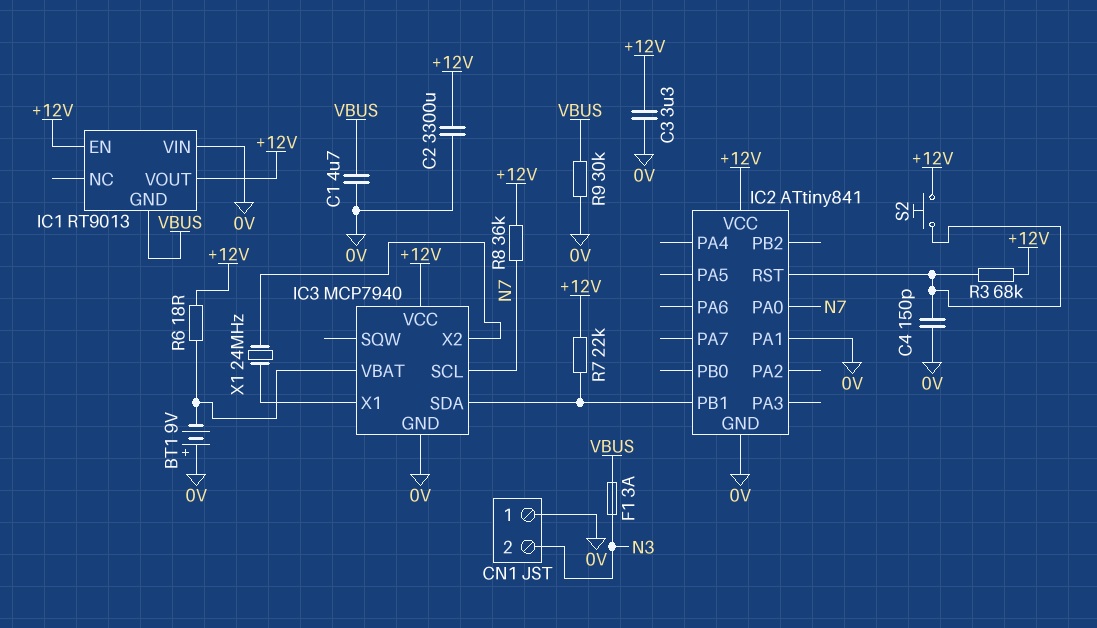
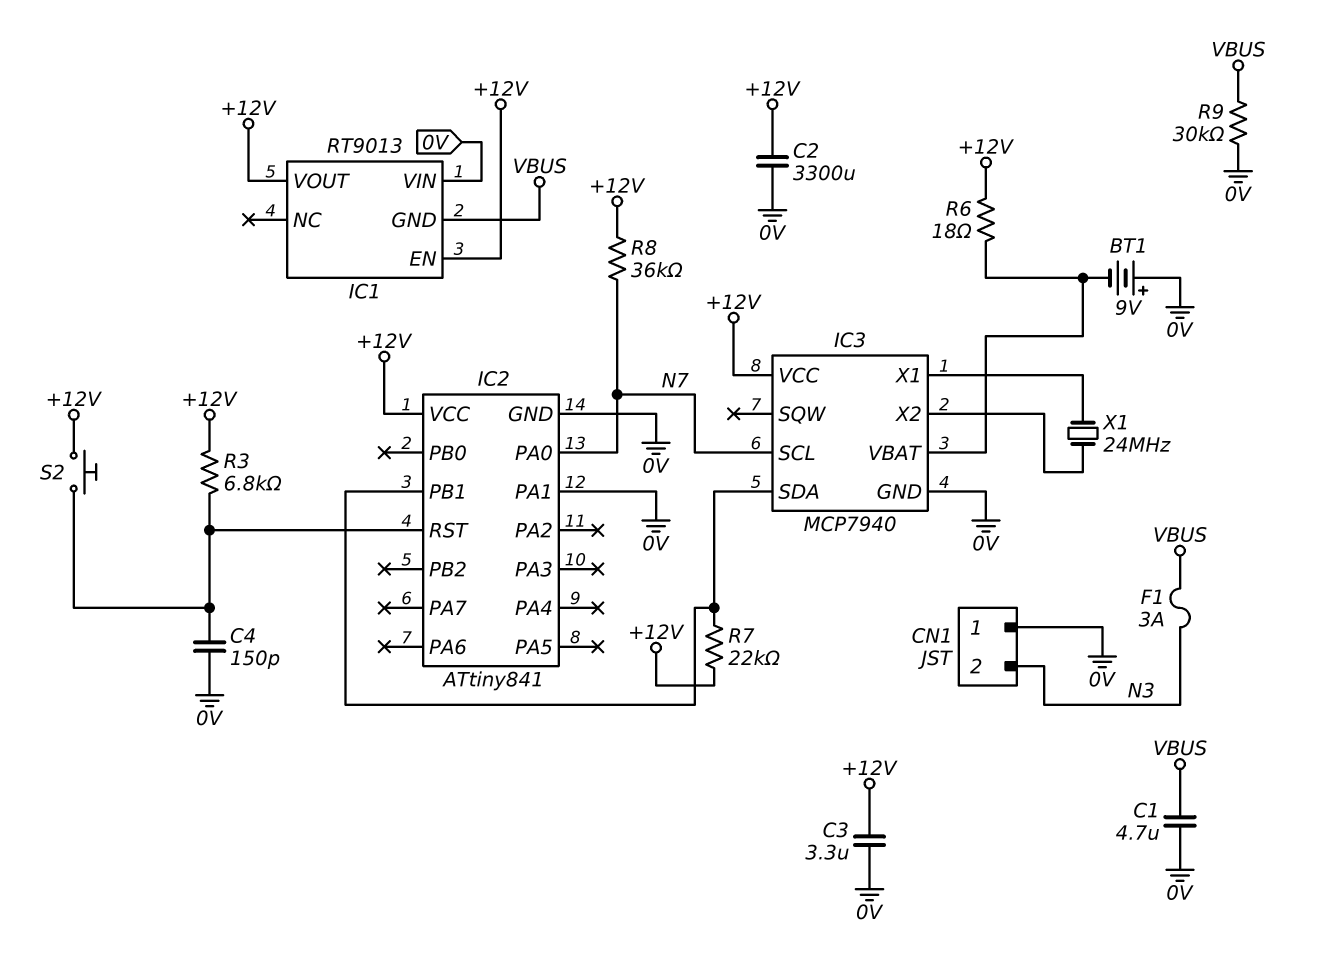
R3: 68k (+12V, IC2/RST) -> 6.8k (+12V, IC2/RST)

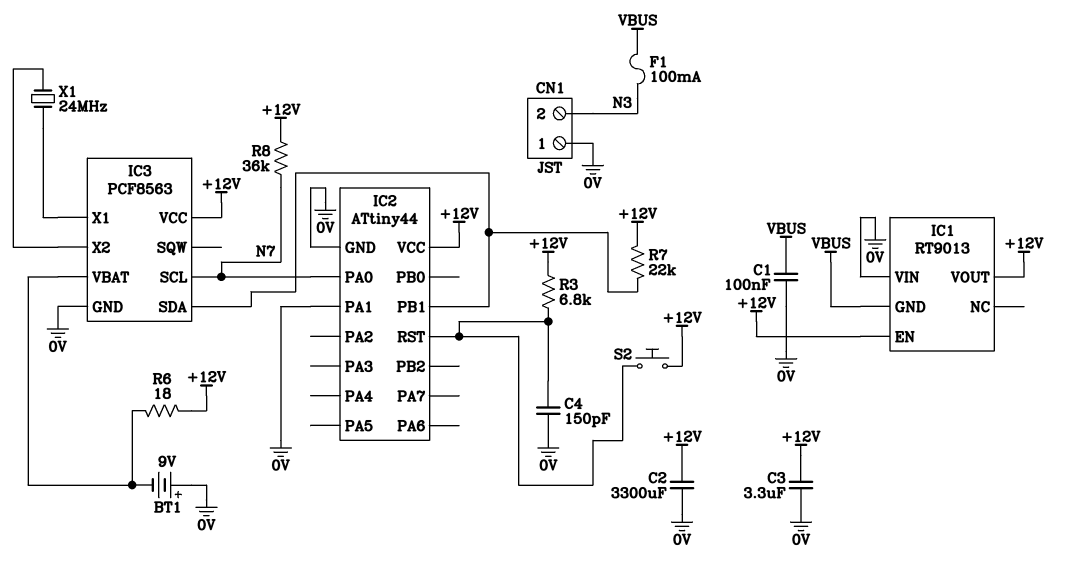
C1: 4.7uF (0V, VBUS) -> 100nF (0V, VBUS)
F1: 3A (N3, VBUS) -> 100mA (N3, VBUS)
IC2: ATtiny841 -> ATtiny44
IC3: MCP7940 -> PCF8563
R9: 30k (0V, VBUS) -> none

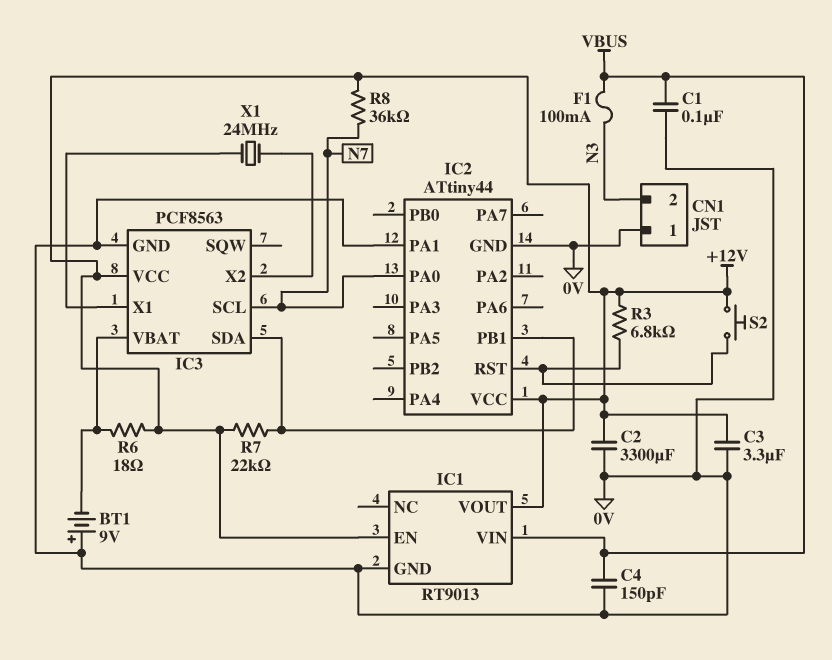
C4: 150pF (0V, IC2/RST) -> 150pF (0V, VBUS)
IC1 pin GND: VBUS -> 0V
IC1 pin VIN: 0V -> VBUS

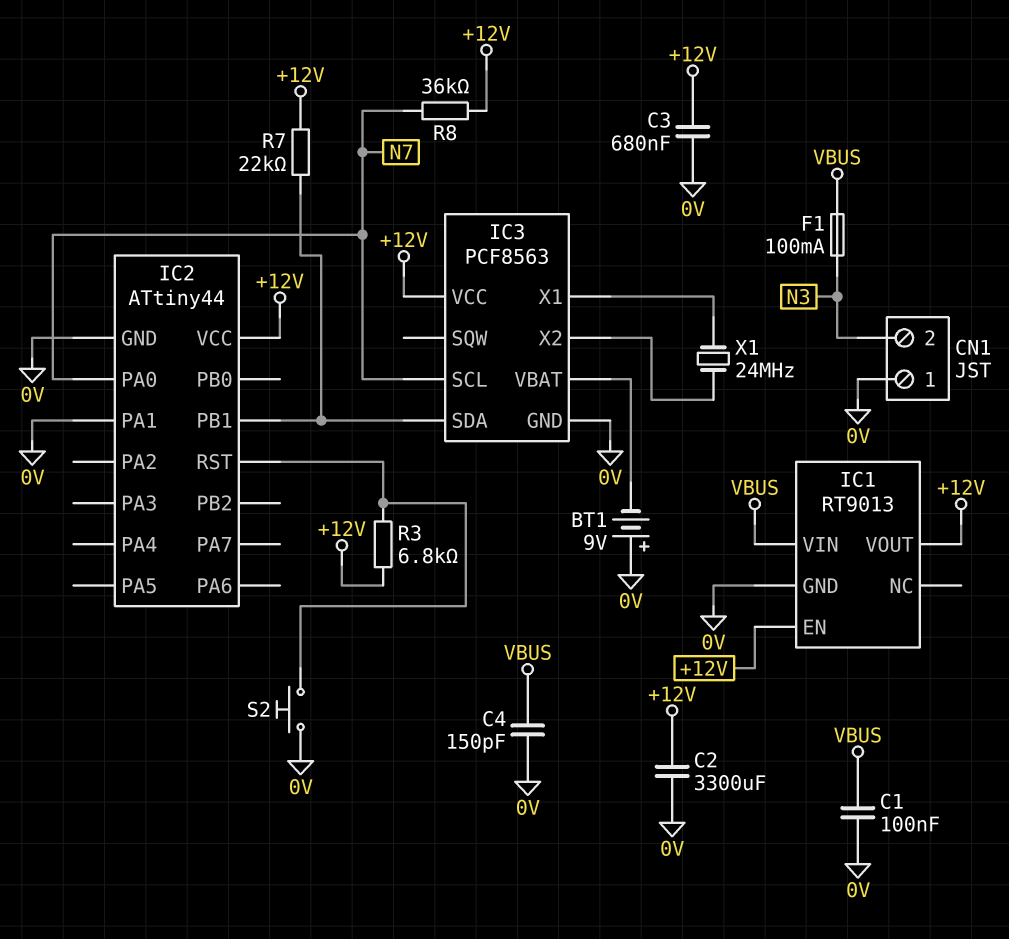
C3: 3.3uF (+12V, 0V) -> 680nF (+12V, 0V)
R6: 18 (+12V, IC3/VBAT) -> none
S2: button (+12V, IC2/RST) -> button (0V, IC2/RST)

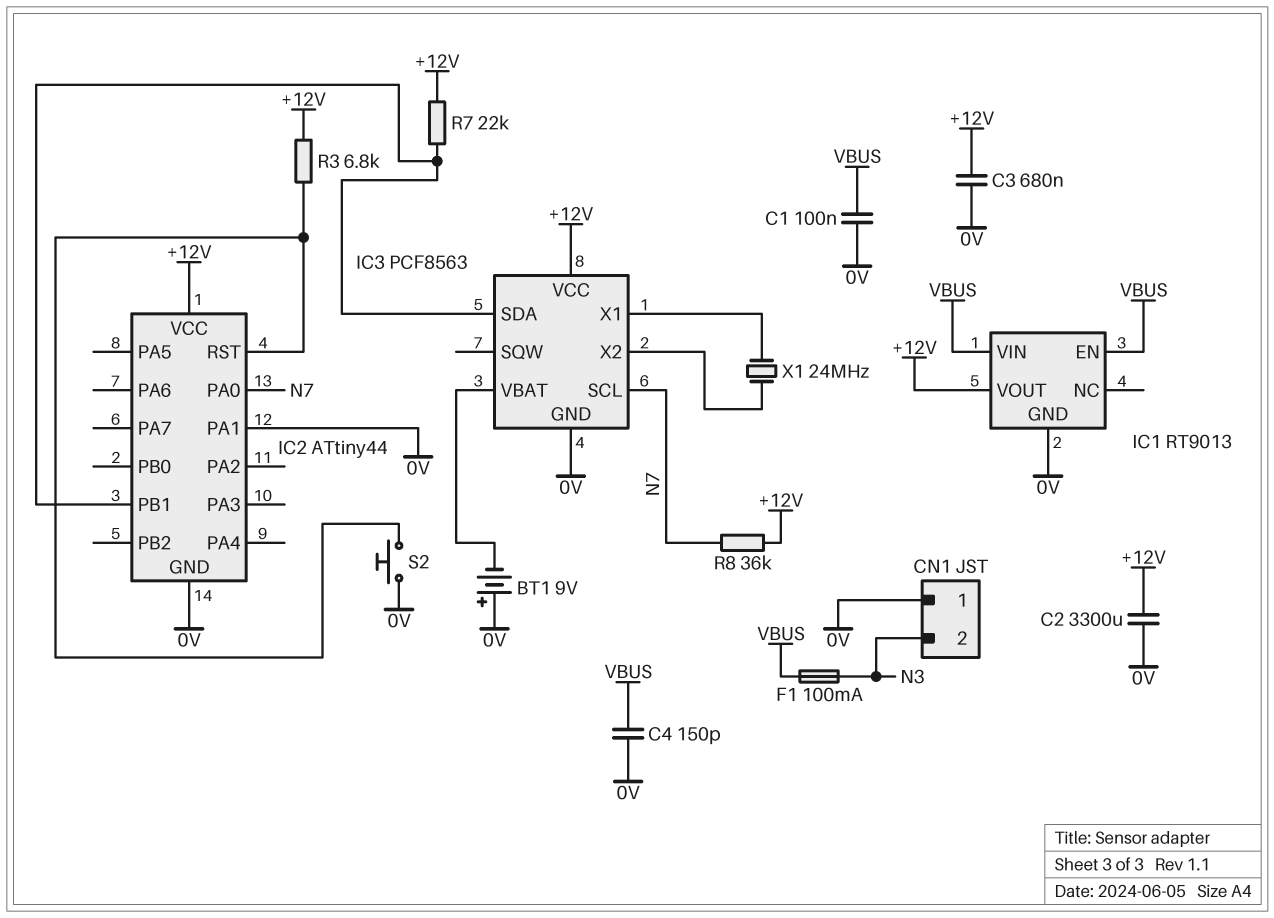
IC1 pin EN: +12V -> VBUS

